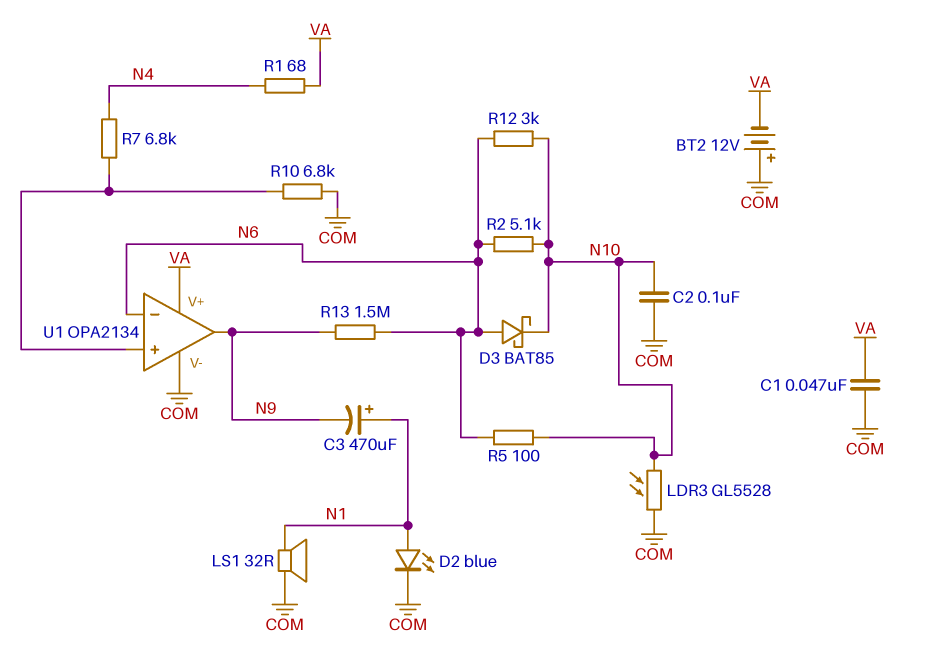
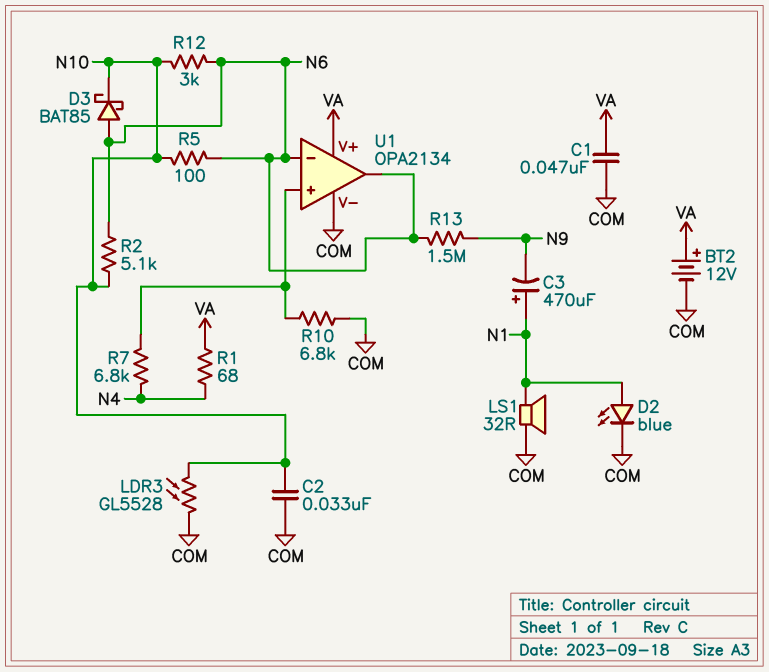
BT2: 12V (plus COM, minus VA) -> 12V (plus VA, minus COM)
C2: 100nF (COM, N10) -> 33nF (COM, N10)
U1 pin out: N9 -> N6

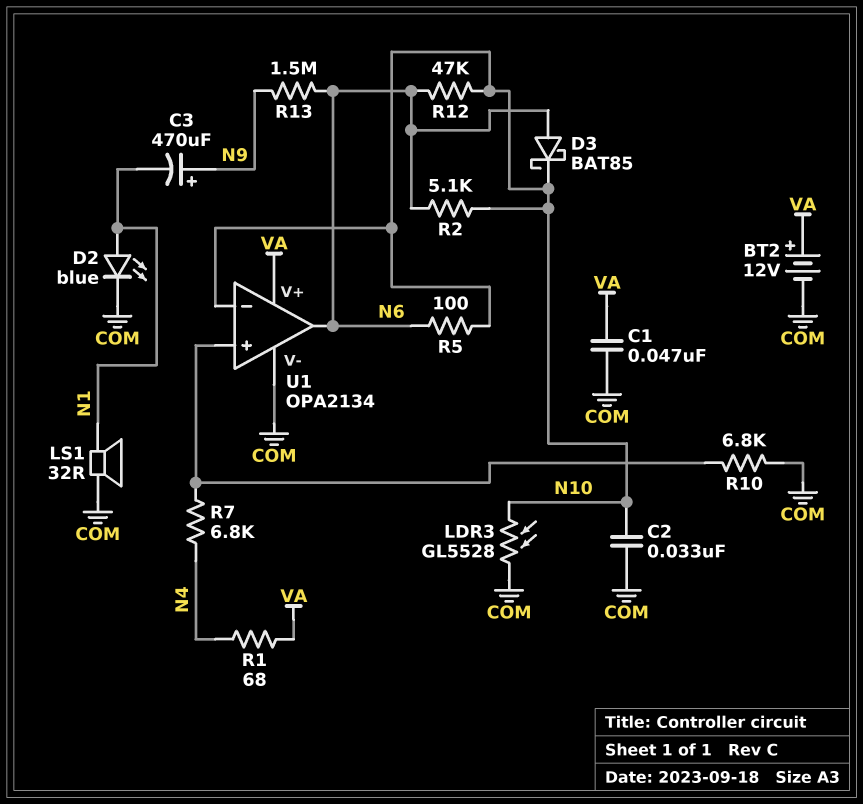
C3: 470uF (plus N1, minus N9) -> 470uF (plus N9, minus N1)
R12: 3k (N6, N10) -> 47k (N6, N10)
U1 pin in-: N6 -> N10

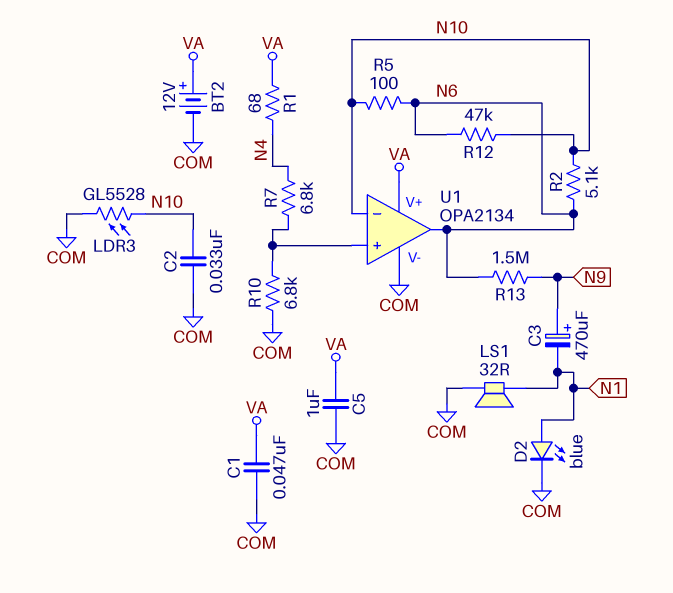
C5: none -> 1uF (COM, VA)
D3: schottky BAT85 (A N6, K N10) -> none

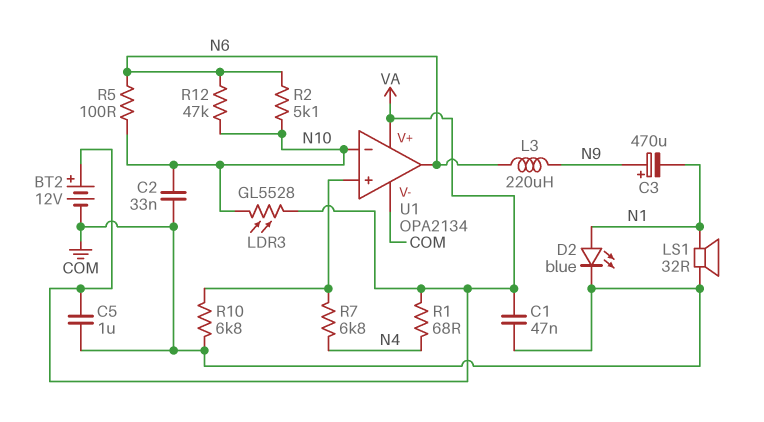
L3: none -> 220uH (N6, N9)
LDR3: GL5528 (COM, N10) -> GL5528 (N10, VA)
R13: 1.5M (N6, N9) -> none

